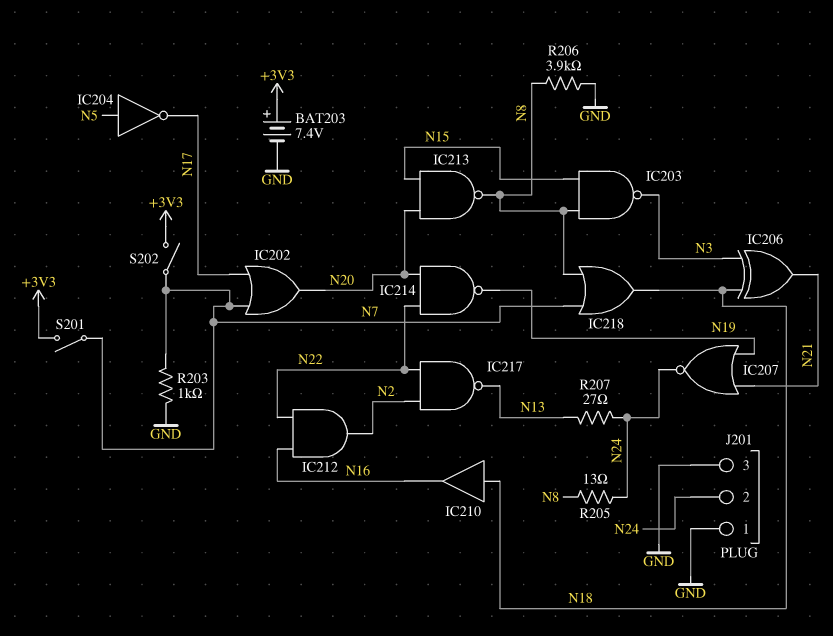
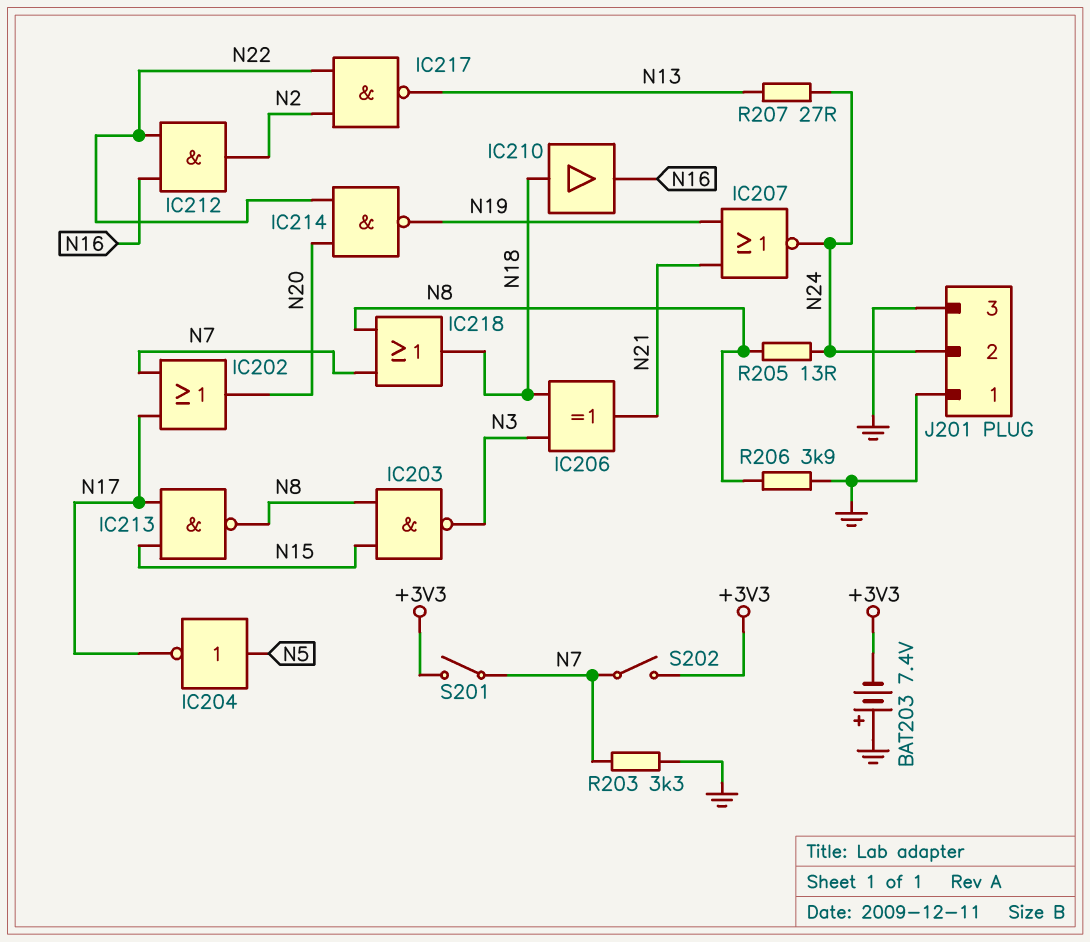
BAT203: 7.4V (plus +3V3, minus GND) -> 7.4V (plus GND, minus +3V3)
IC213: NAND (in N15, in N20, out N8) -> NAND (in N15, in N17, out N8)
R203: 1k (GND, N7) -> 3.3k (GND, N7)

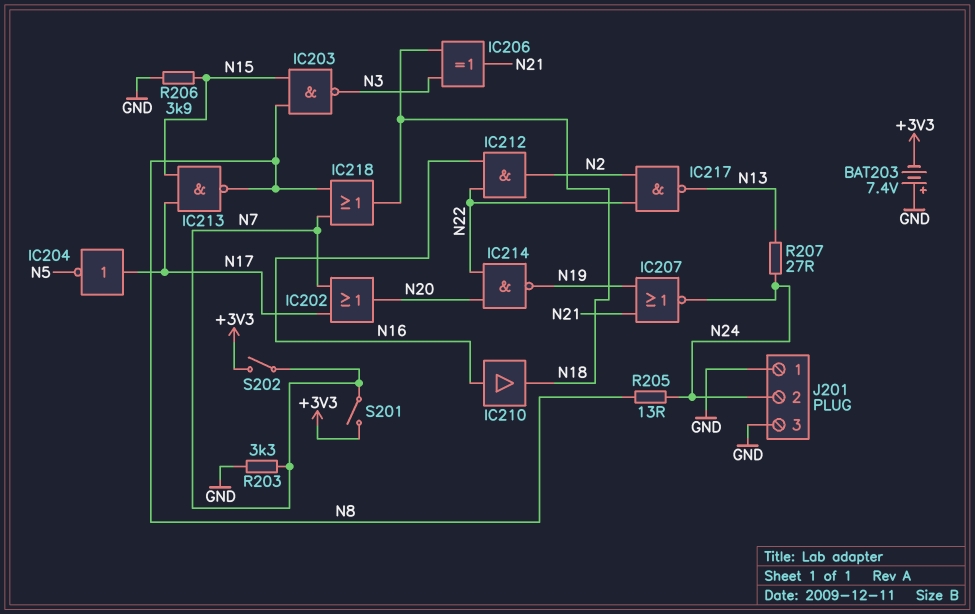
IC204: NOT (in N5, out N17) -> NOT (in N17, out N5)
IC210: buffer (in N18, out N16) -> buffer (in N16, out N18)
R206: 3.9k (GND, N8) -> 3.9k (GND, N15)

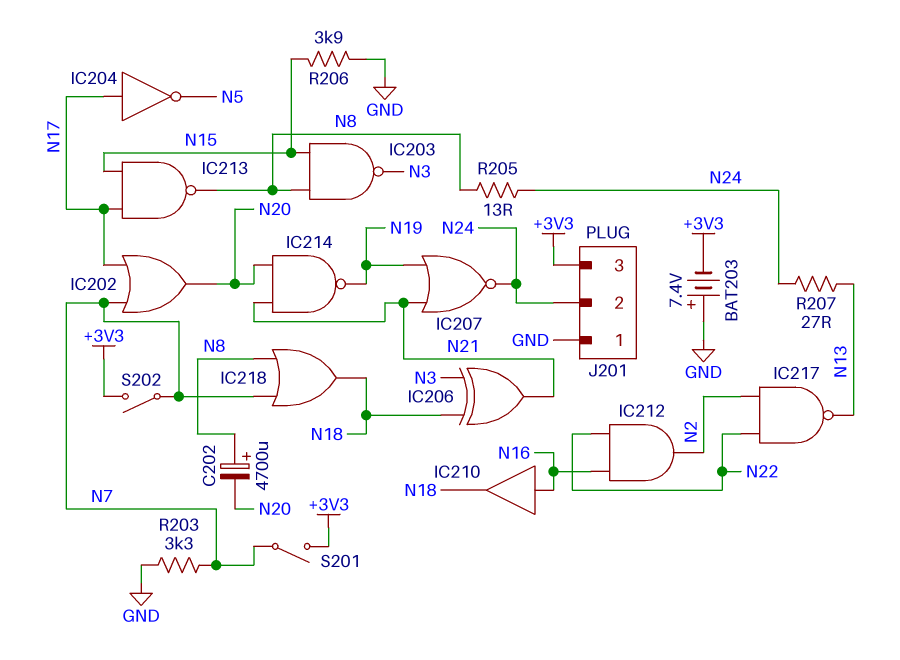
C202: none -> 4700uF (plus N8, minus N20)
IC214: NAND (in N20, in N22, out N19) -> NAND (in N20, in N21, out N19)
J201 pin 3: GND -> +3V3

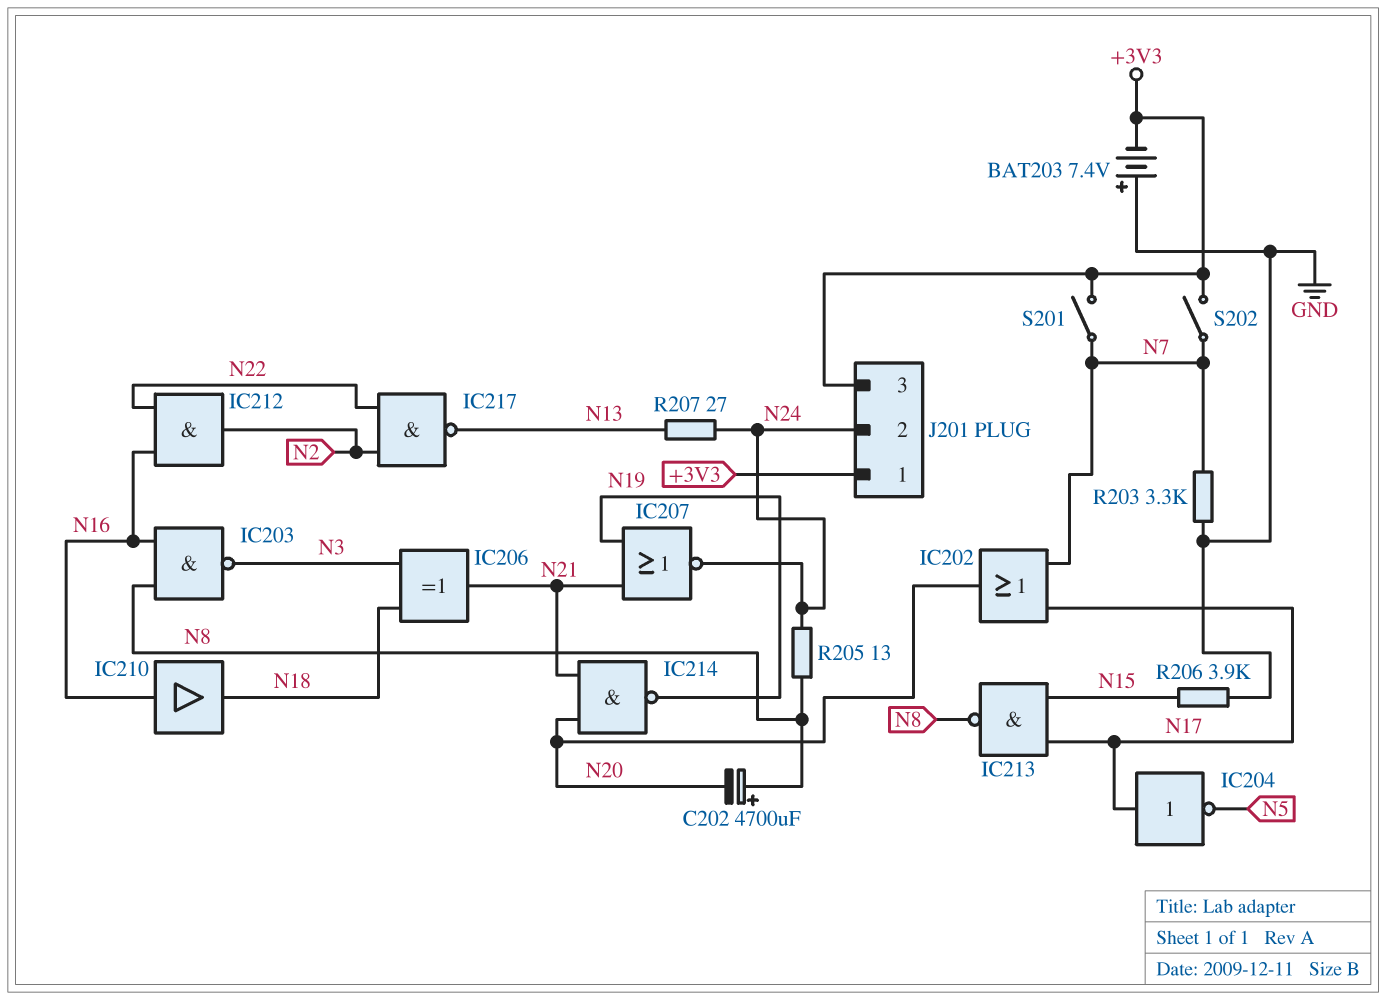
IC203: NAND (in N8, in N15, out N3) -> NAND (in N8, in N16, out N3)
IC218: OR (in N7, in N8, out N18) -> none
J201 pin 1: GND -> +3V3

